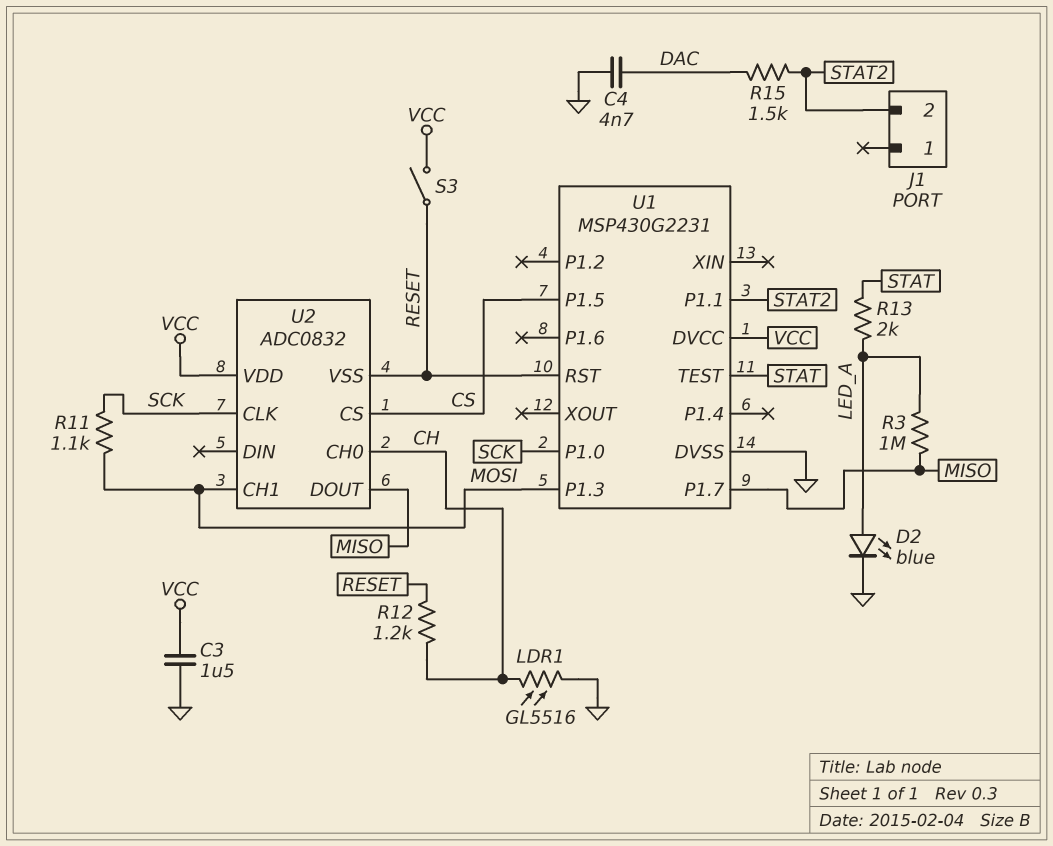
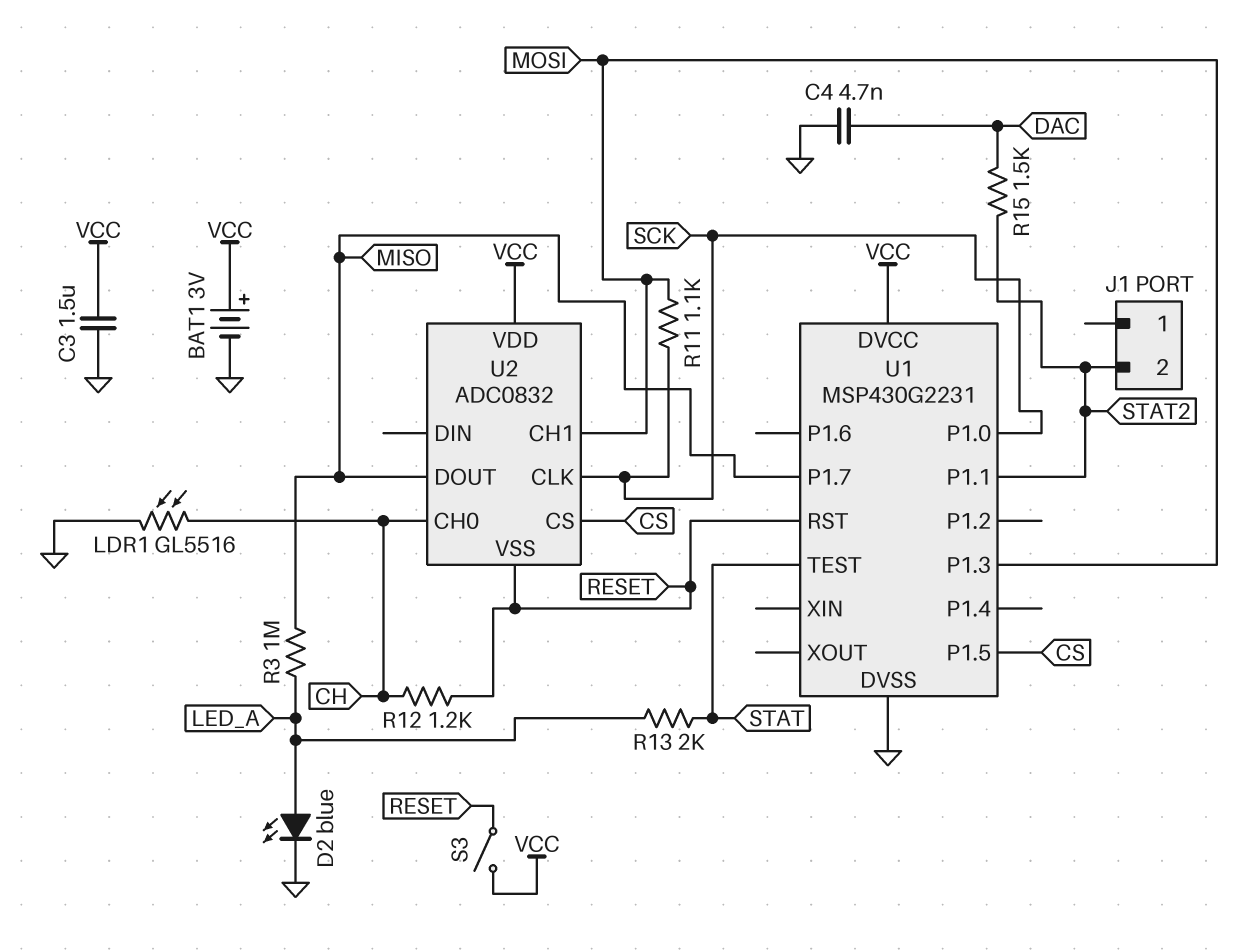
BAT1: none -> 3V (plus VCC, minus GND)

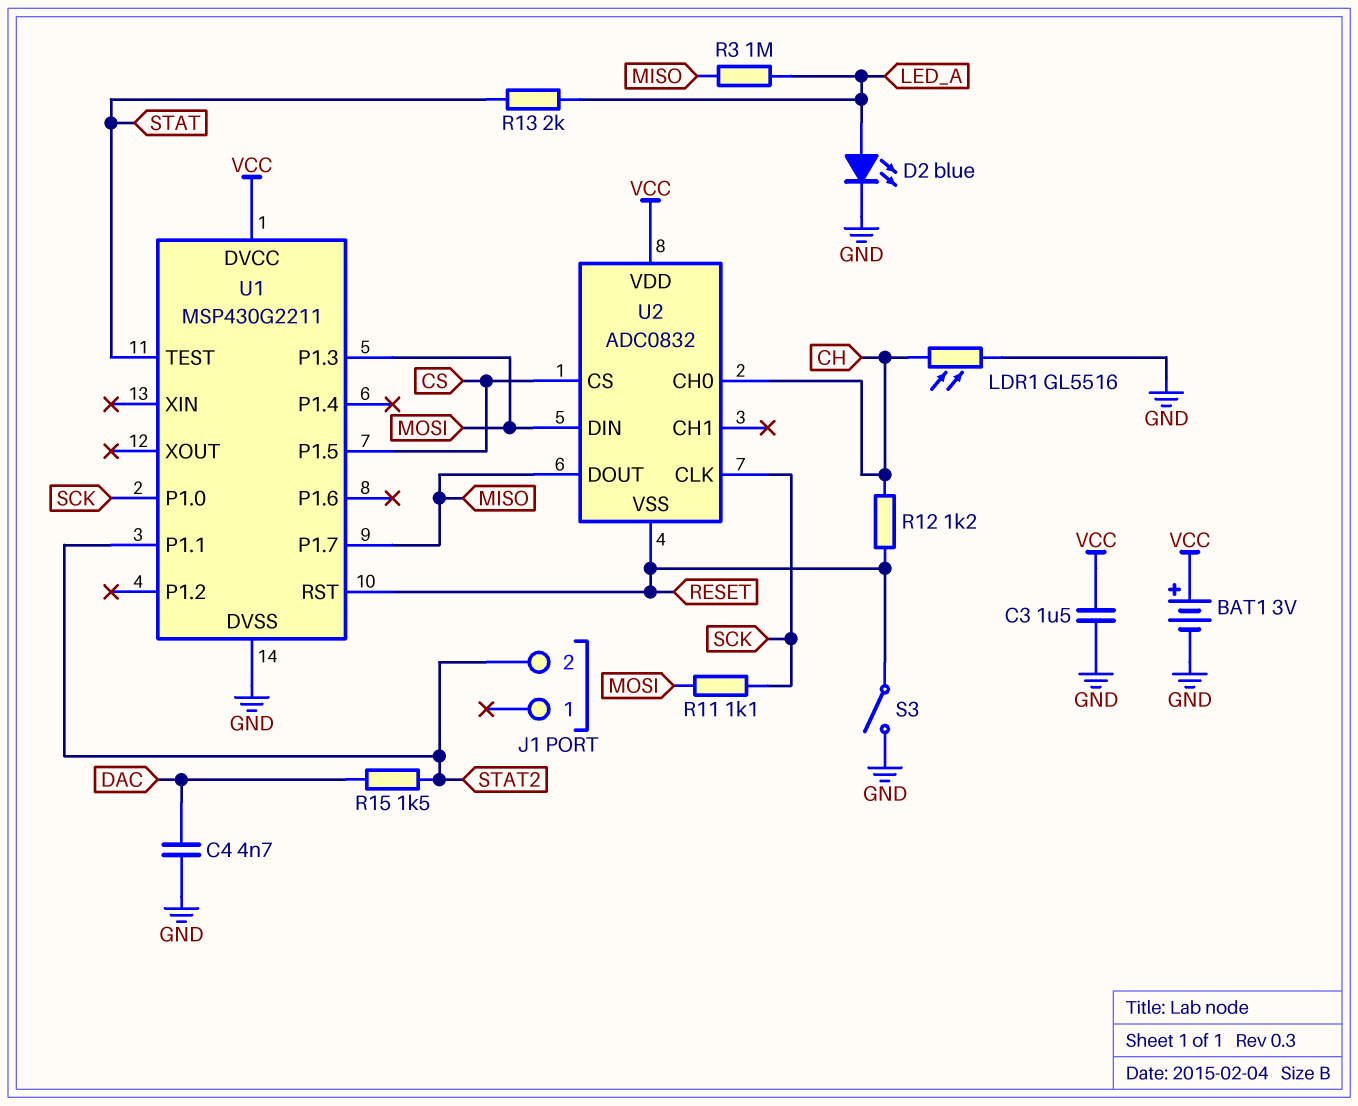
S3: switch (RESET, VCC) -> switch (GND, RESET)
U1: MSP430G2231 -> MSP430G2211
U2 pin CH1: MOSI -> none
U2 pin DIN: none -> MOSI

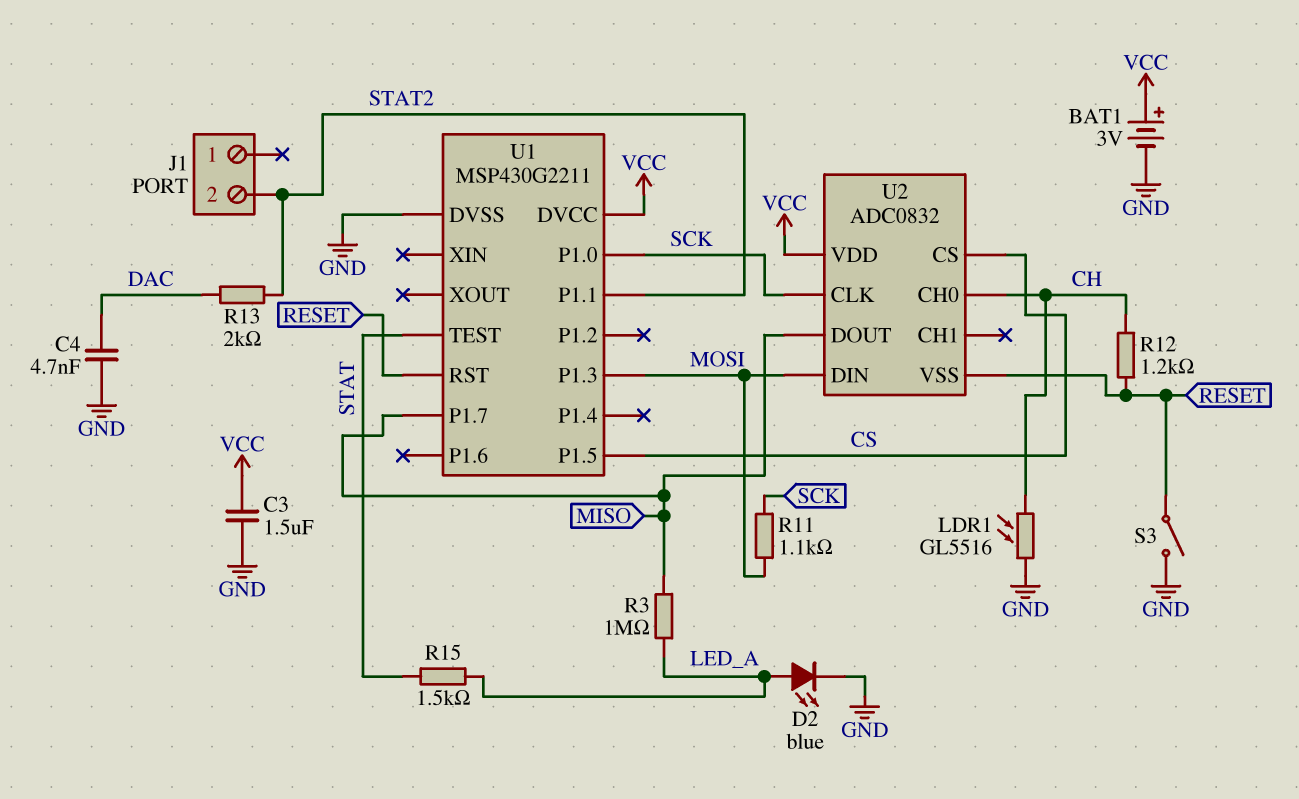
R13: 2k (LED_A, STAT) -> 2k (DAC, STAT2)
R15: 1.5k (DAC, STAT2) -> 1.5k (LED_A, STAT)

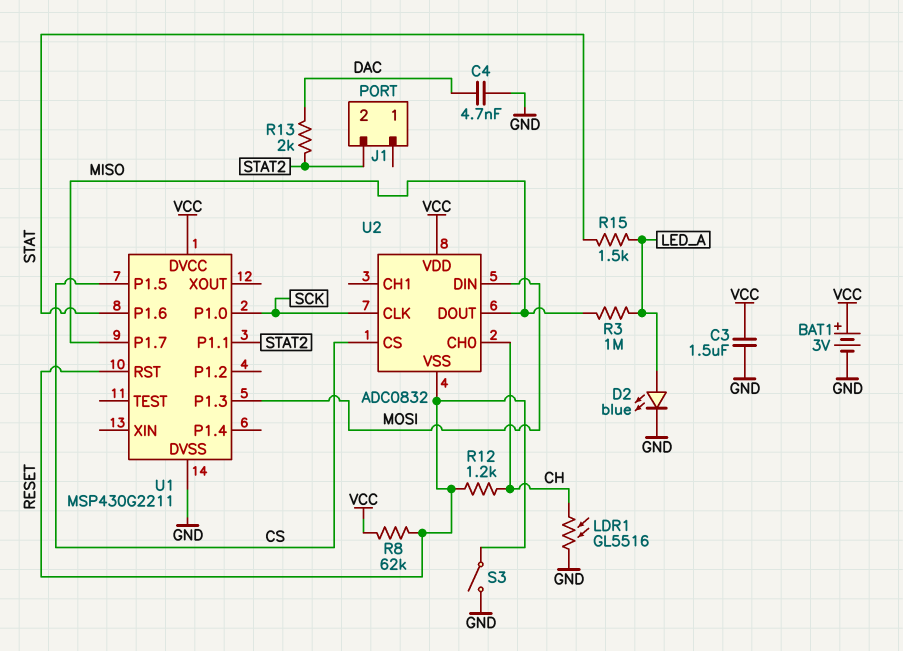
R8: none -> 62k (RESET, VCC)
R11: 1.1k (MOSI, SCK) -> none
U1 pin P1.6: none -> STAT
U1 pin TEST: STAT -> none

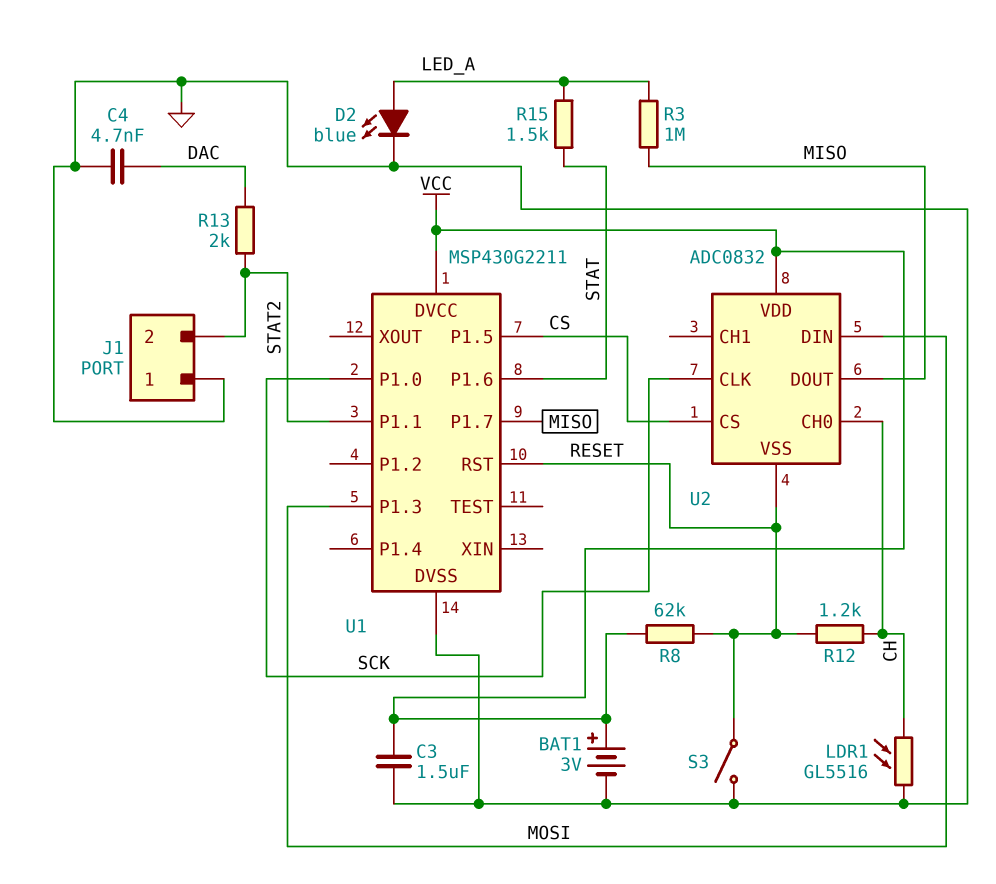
J1 pin 1: none -> GND

